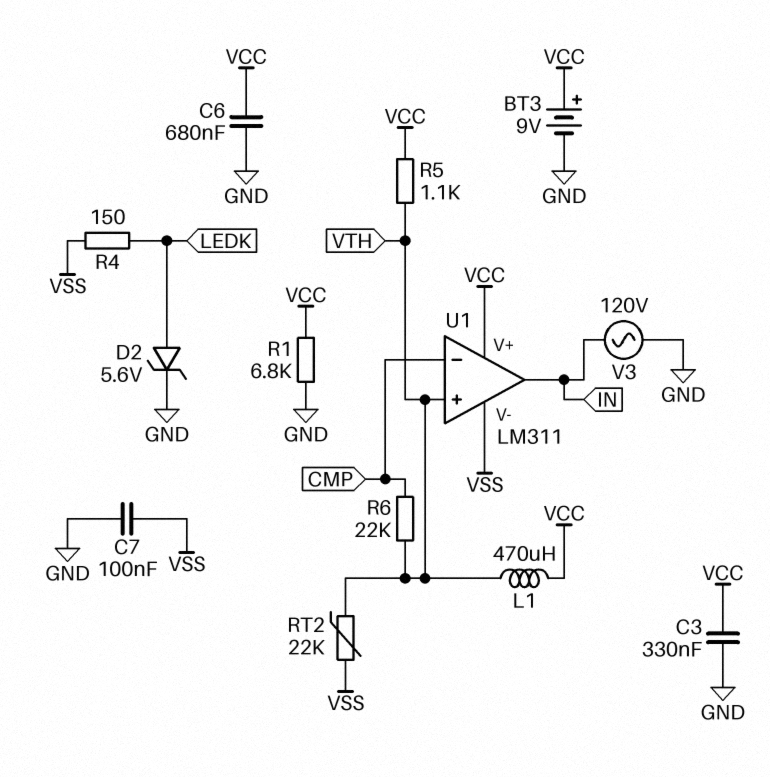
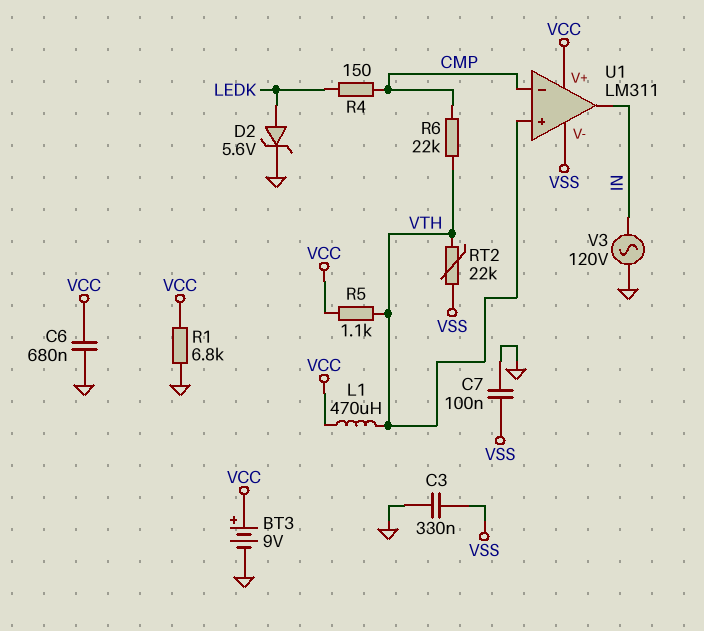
C3: 330nF (GND, VCC) -> 330nF (GND, VSS)
R4: 150 (LEDK, VSS) -> 150 (CMP, LEDK)

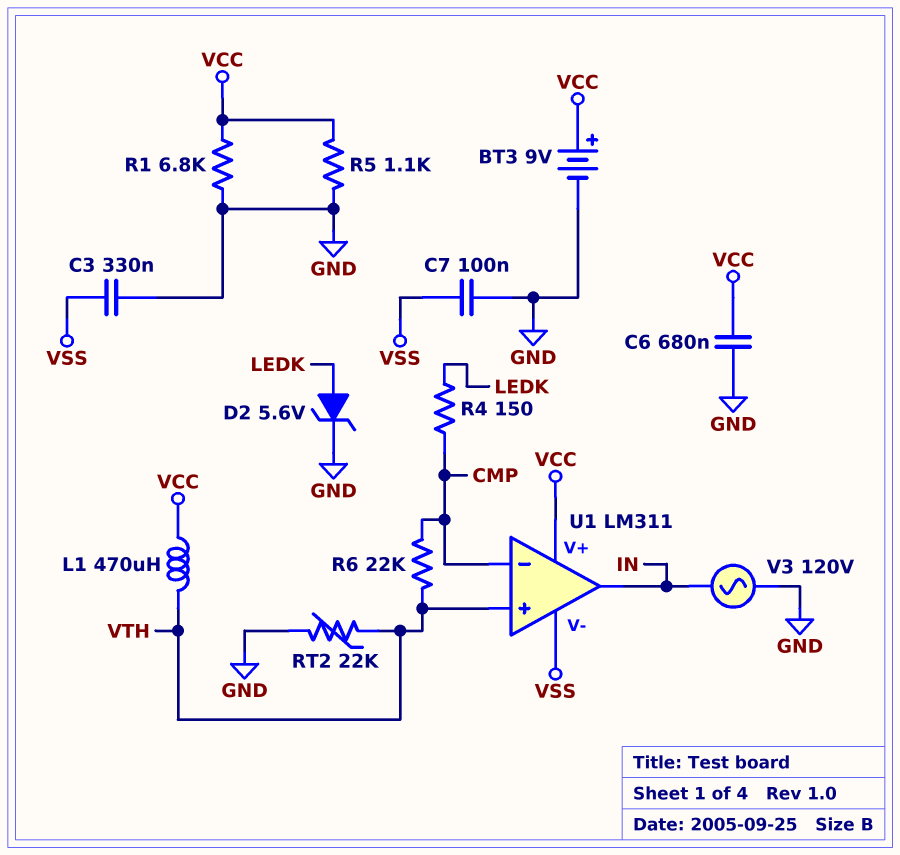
R5: 1.1k (VCC, VTH) -> 1.1k (GND, VCC)
RT2: 22k (VSS, VTH) -> 22k (GND, VTH)

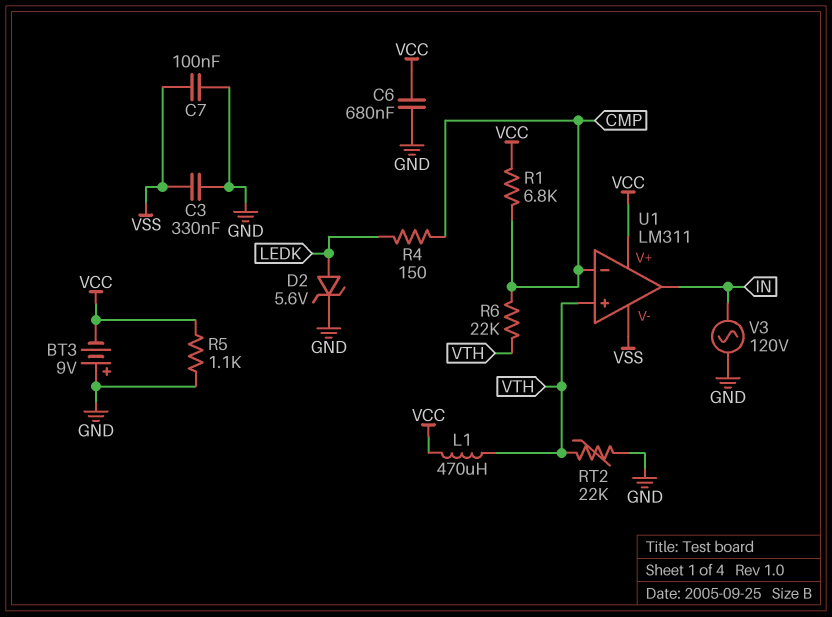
BT3: 9V (plus VCC, minus GND) -> 9V (plus GND, minus VCC)
R1: 6.8k (GND, VCC) -> 6.8k (CMP, VCC)

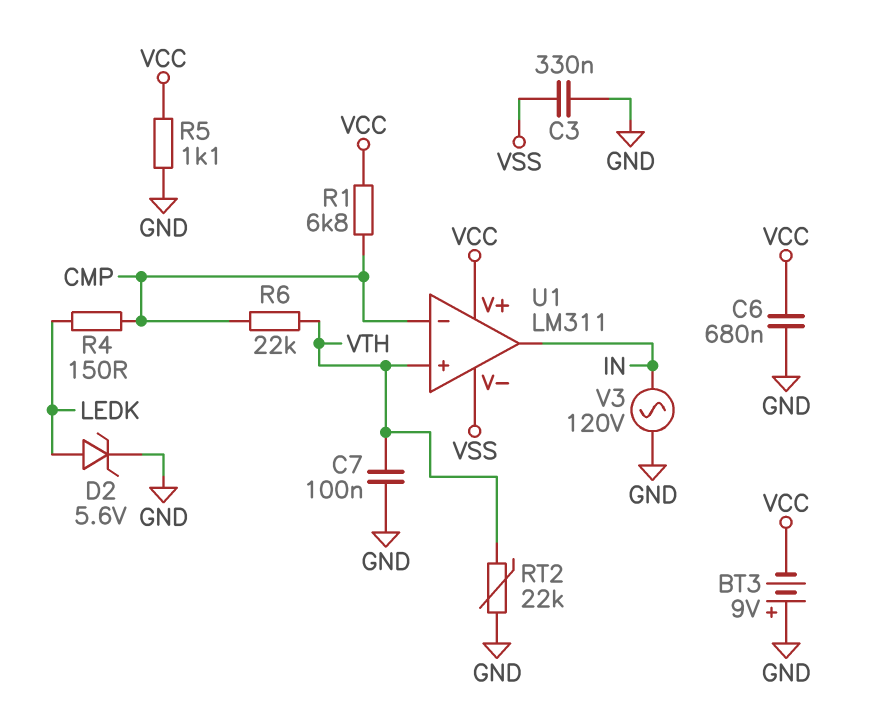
C7: 100nF (GND, VSS) -> 100nF (GND, VTH)
L1: 470uH (VCC, VTH) -> none

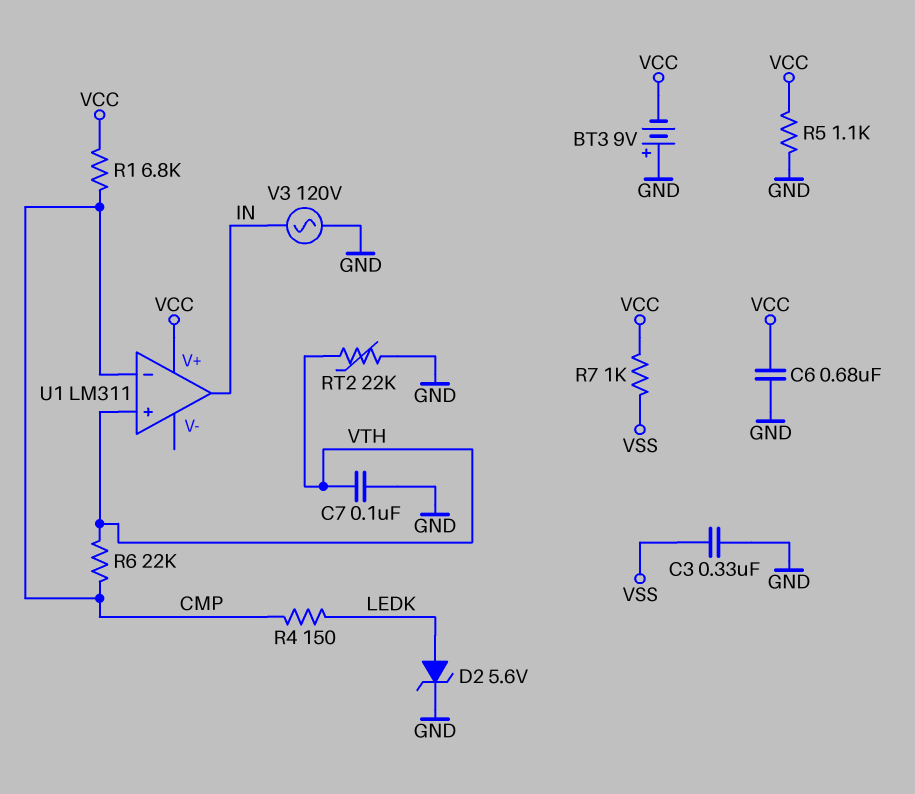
R7: none -> 1k (VCC, VSS)
U1 pin V-: VSS -> none

